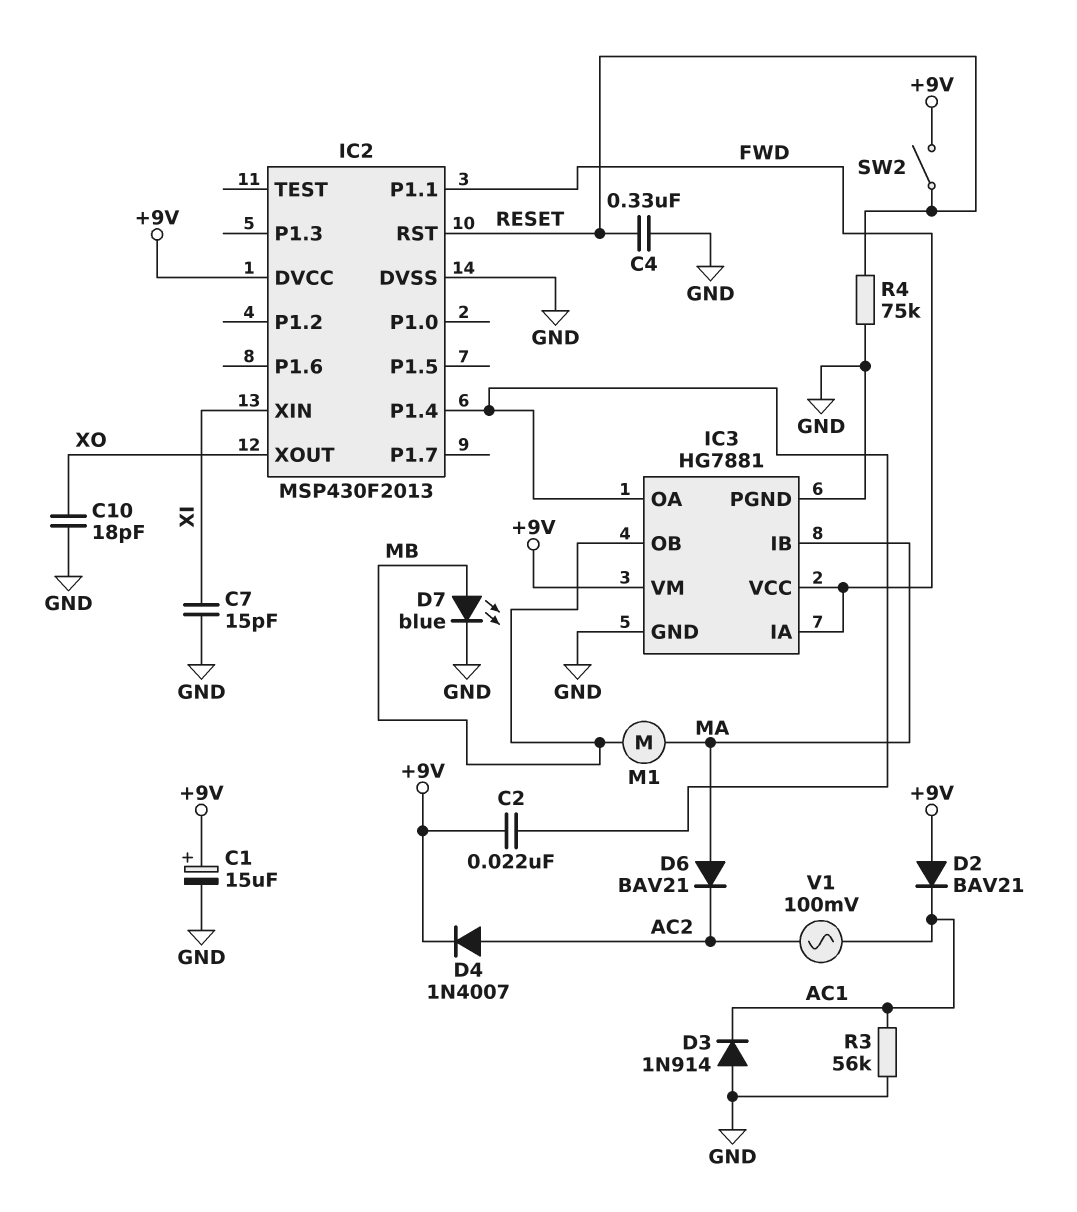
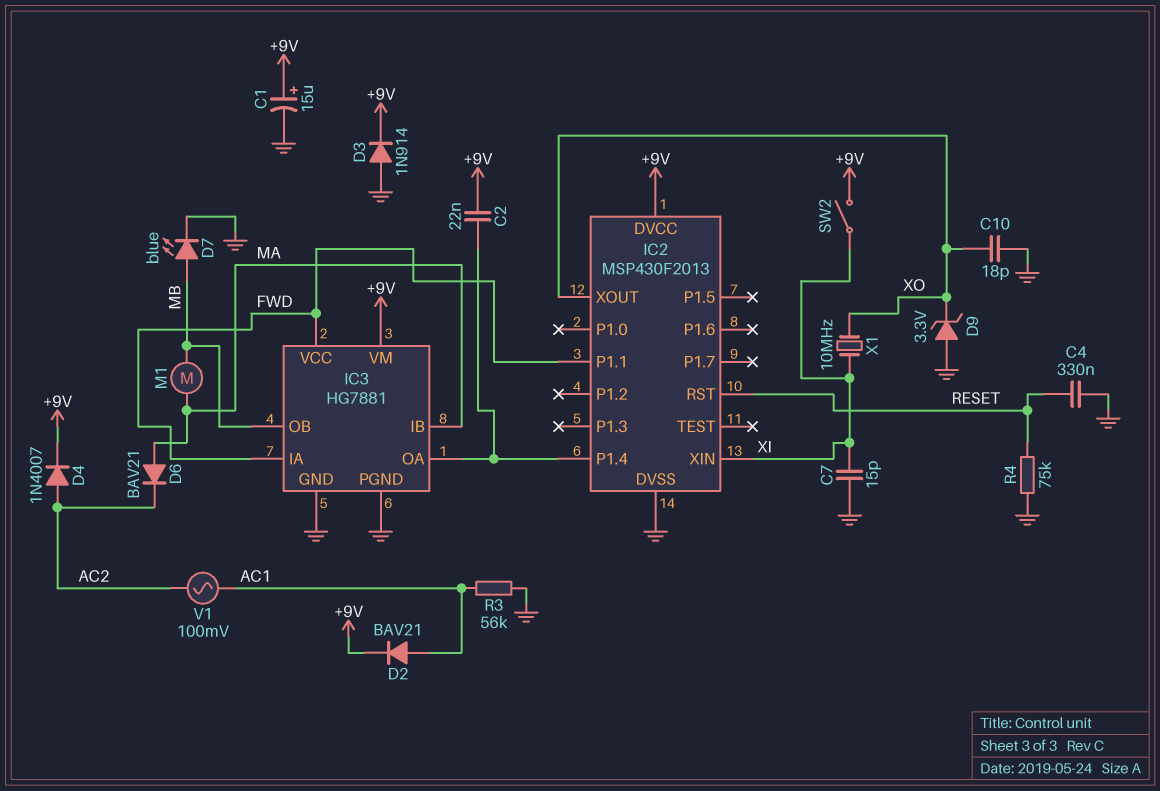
D2: diode BAV21 (A +9V, K AC1) -> diode BAV21 (A AC1, K +9V)
D3: diode 1N914 (A GND, K AC1) -> diode 1N914 (A GND, K +9V)
D9: none -> zener 3.3V (A GND, K XO)
SW2: switch (+9V, RESET) -> switch (+9V, XI)
X1: none -> 10MHz (XI, XO)

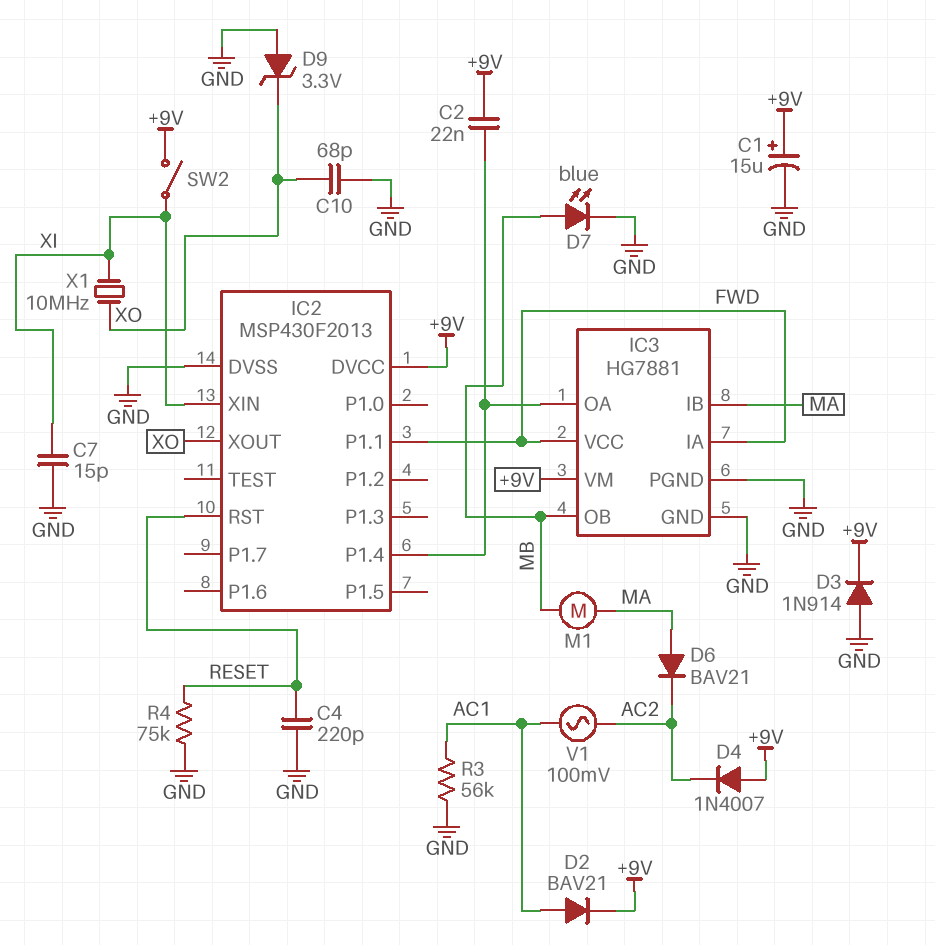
C4: 330nF (GND, RESET) -> 220pF (GND, RESET)
C10: 18pF (GND, XO) -> 68pF (GND, XO)
D4: diode 1N4007 (A AC2, K +9V) -> diode 1N4007 (A +9V, K AC2)

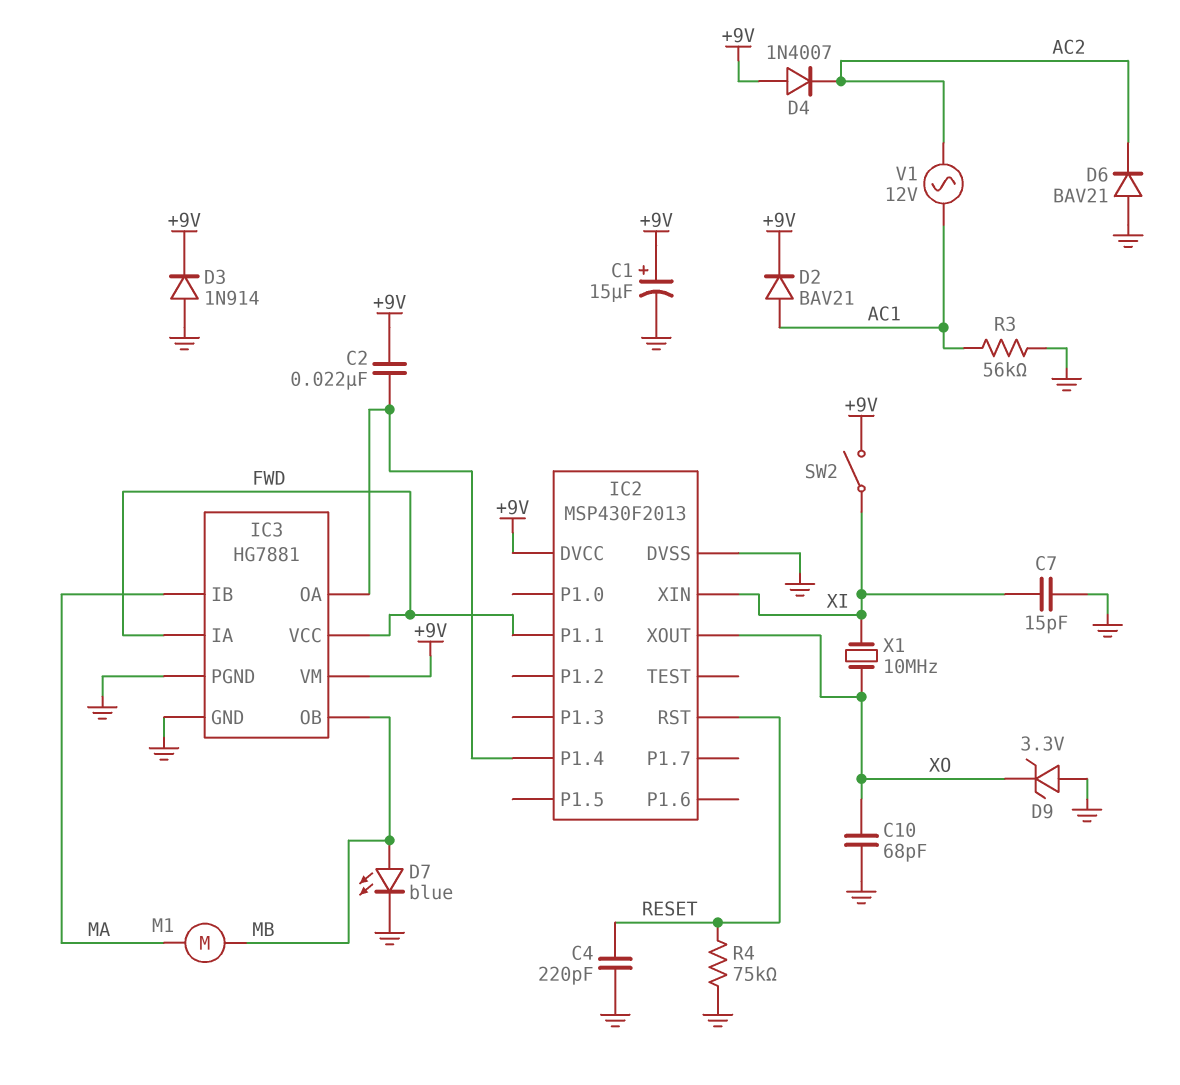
D6: diode BAV21 (A MA, K AC2) -> diode BAV21 (A GND, K AC2)
V1: AC 100mV (AC1, AC2) -> AC 12V (AC1, AC2)

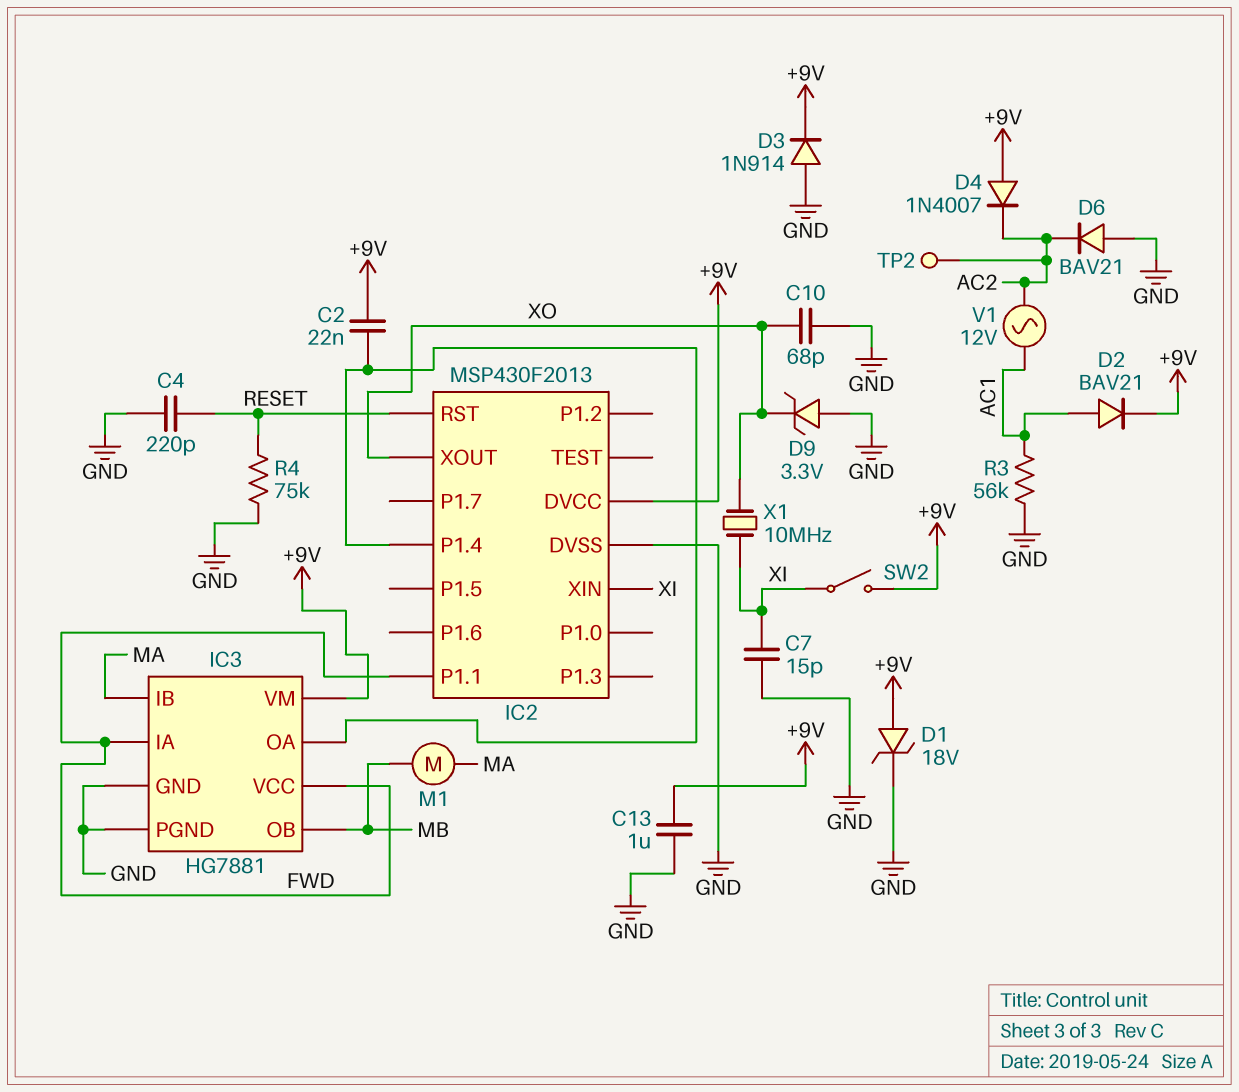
C1: 15uF (plus +9V, minus GND) -> none
C13: none -> 1uF (+9V, GND)
D1: none -> zener 18V (A +9V, K GND)
D7: LED blue (A MB, K GND) -> none
TP2: none -> test point (AC2)

